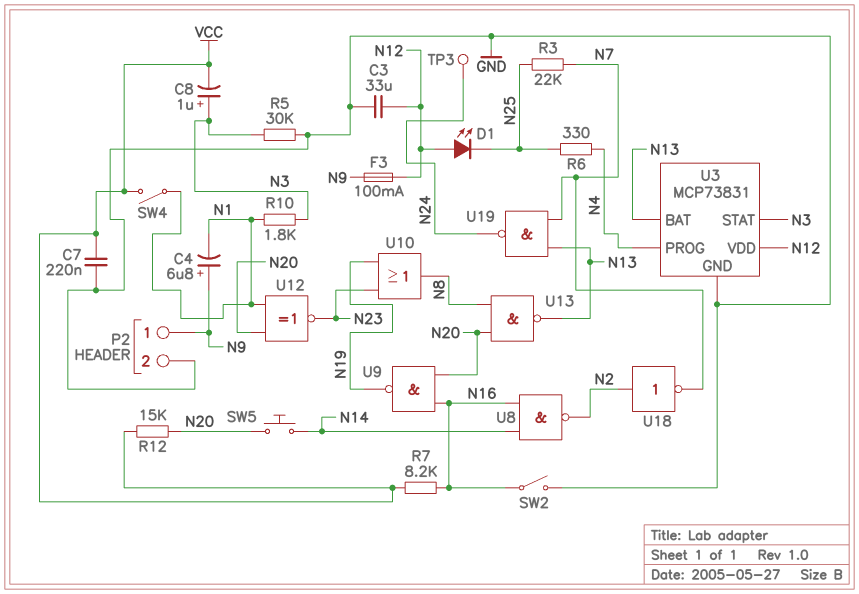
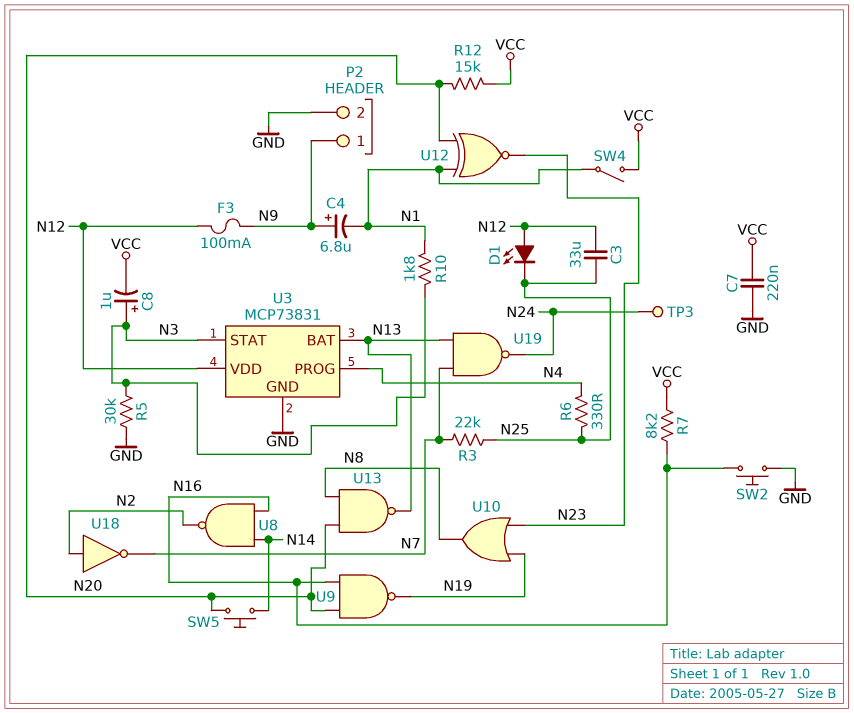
C3: 33uF (GND, N12) -> 33uF (N12, N25)
SW2: switch (GND, N16) -> button (GND, N16)

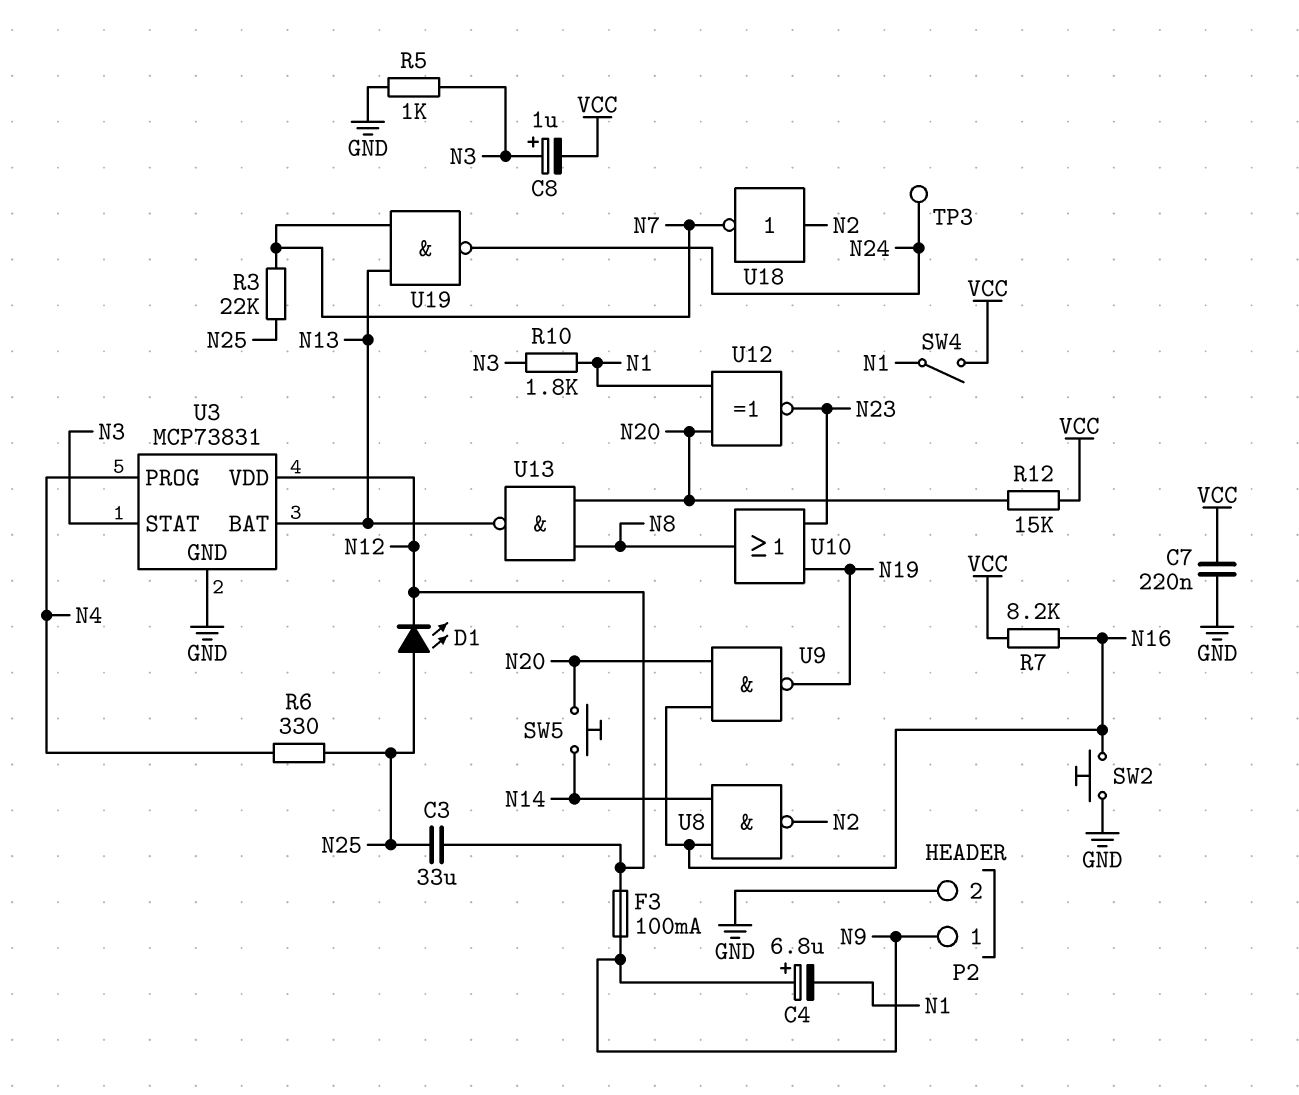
D1: LED (A N12, K N25) -> LED (A N25, K N12)
R5: 30k (GND, N3) -> 1k (GND, N3)

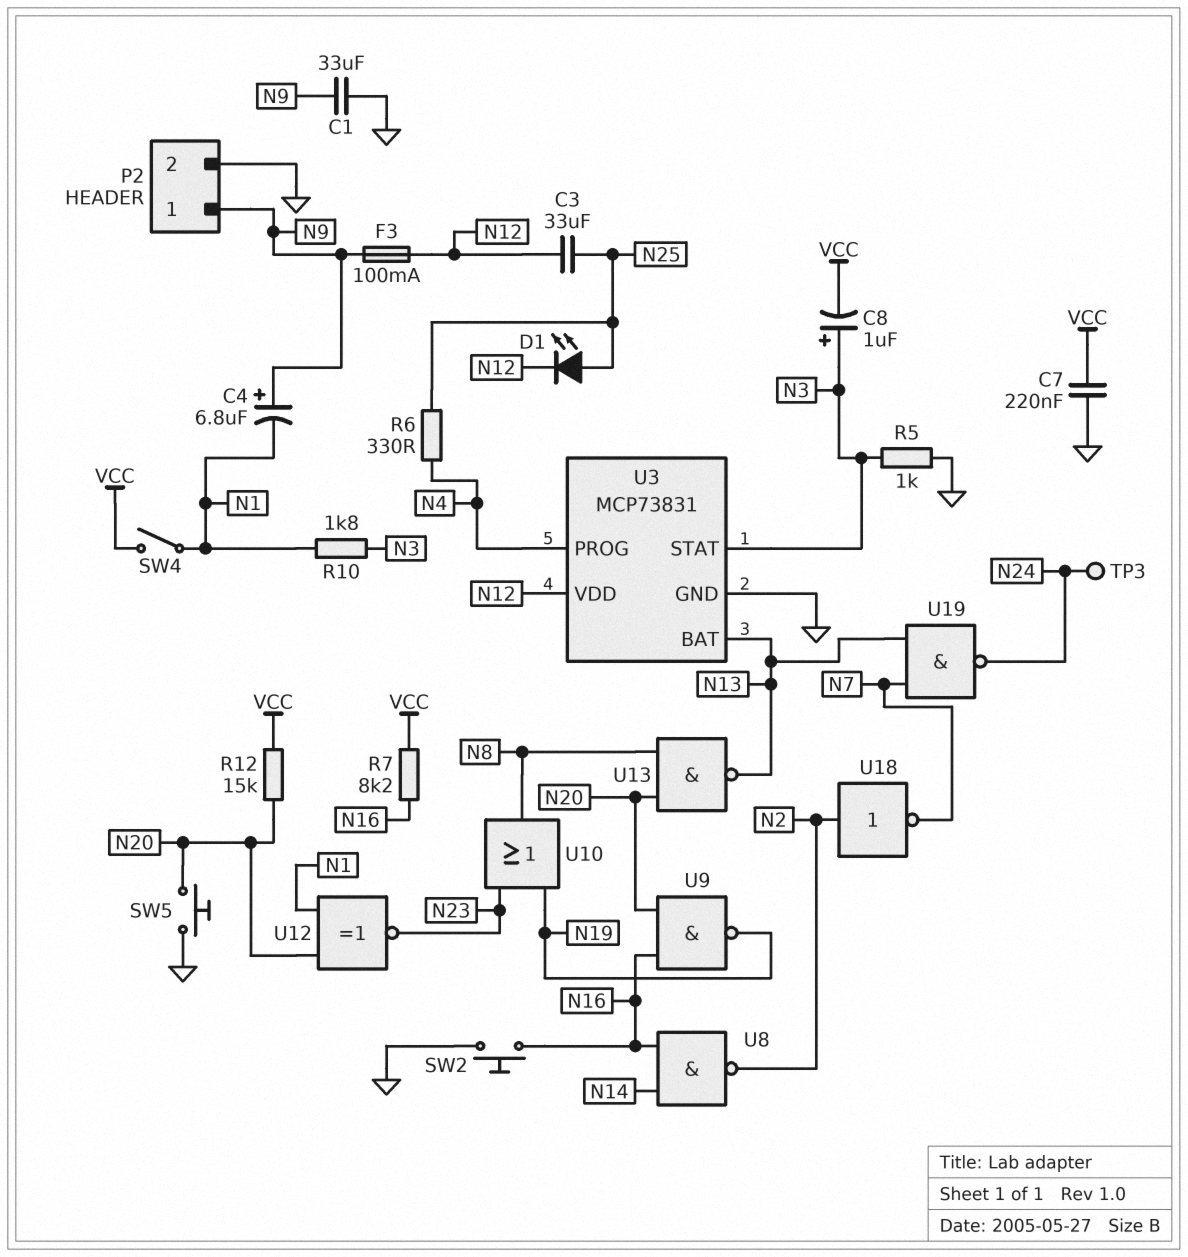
C1: none -> 33uF (GND, N9)
R3: 22k (N7, N25) -> none
SW5: button (N14, N20) -> button (GND, N20)

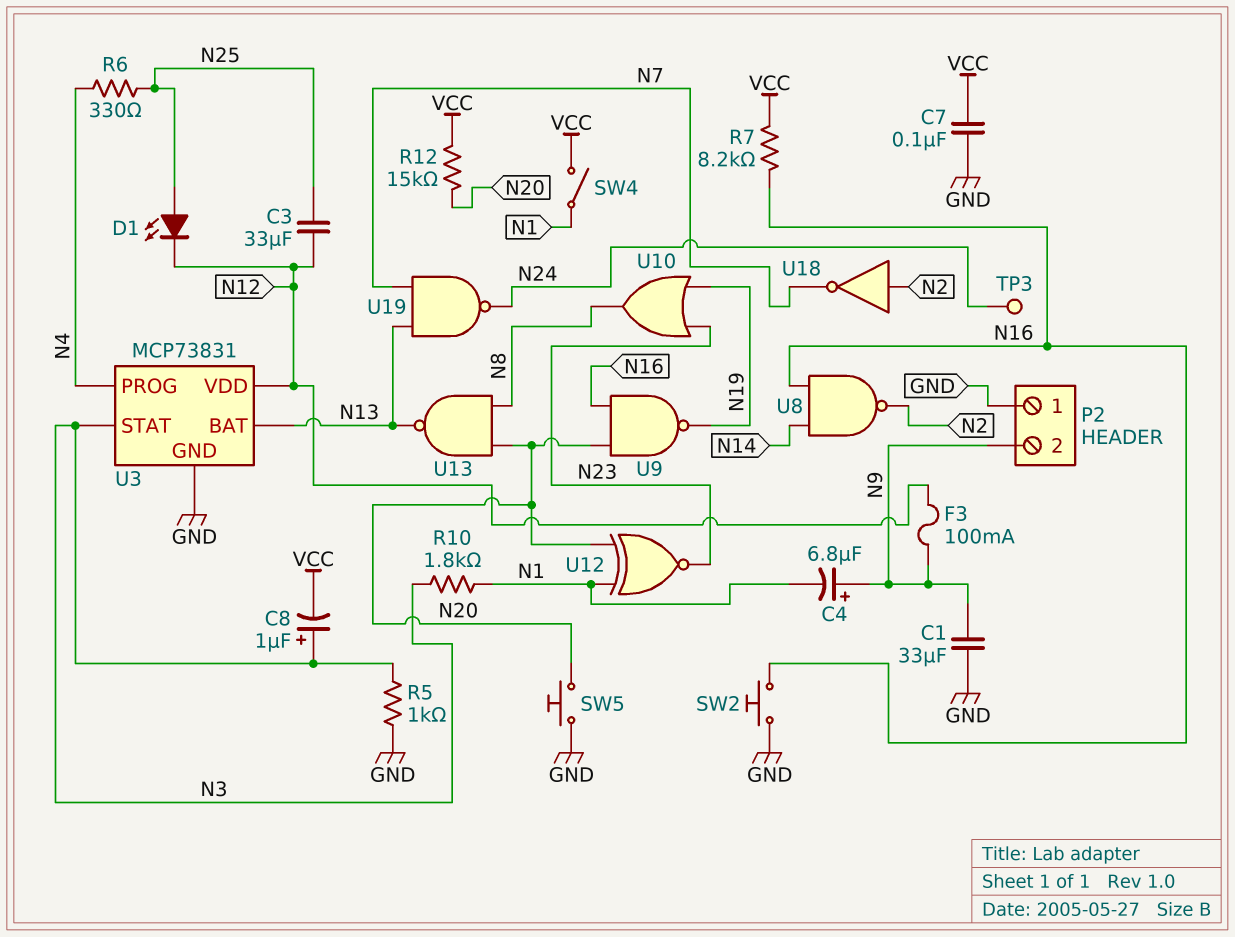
C7: 220nF (GND, VCC) -> 100nF (GND, VCC)
P2 pin 1: N9 -> GND
P2 pin 2: GND -> N9

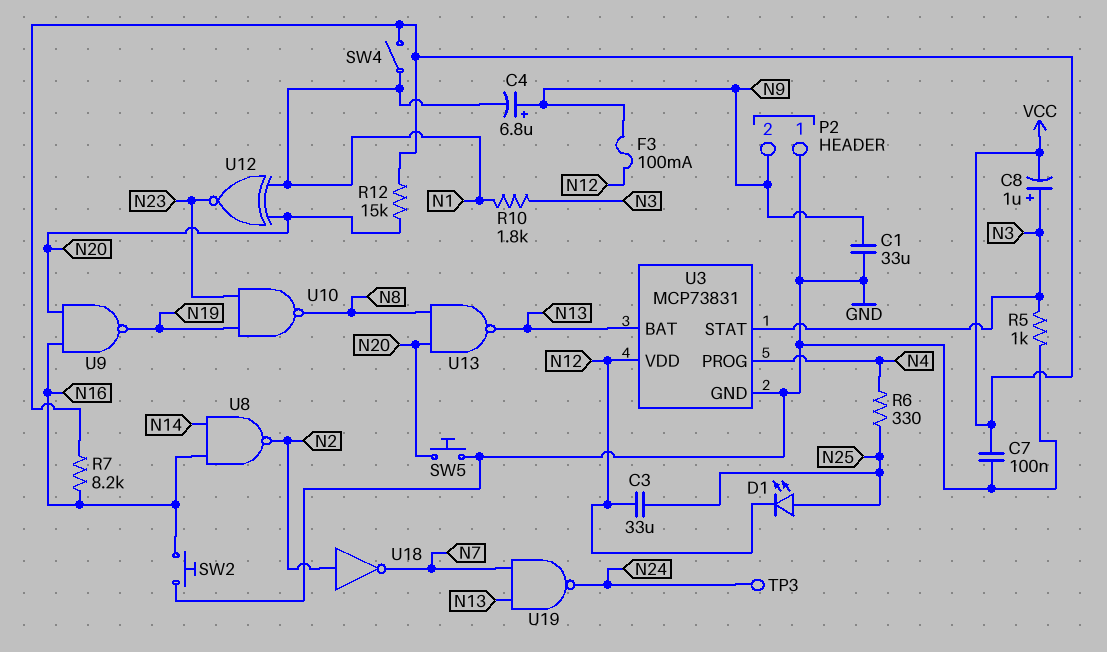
U10: OR (in N19, in N23, out N8) -> NAND (in N19, in N23, out N8)

